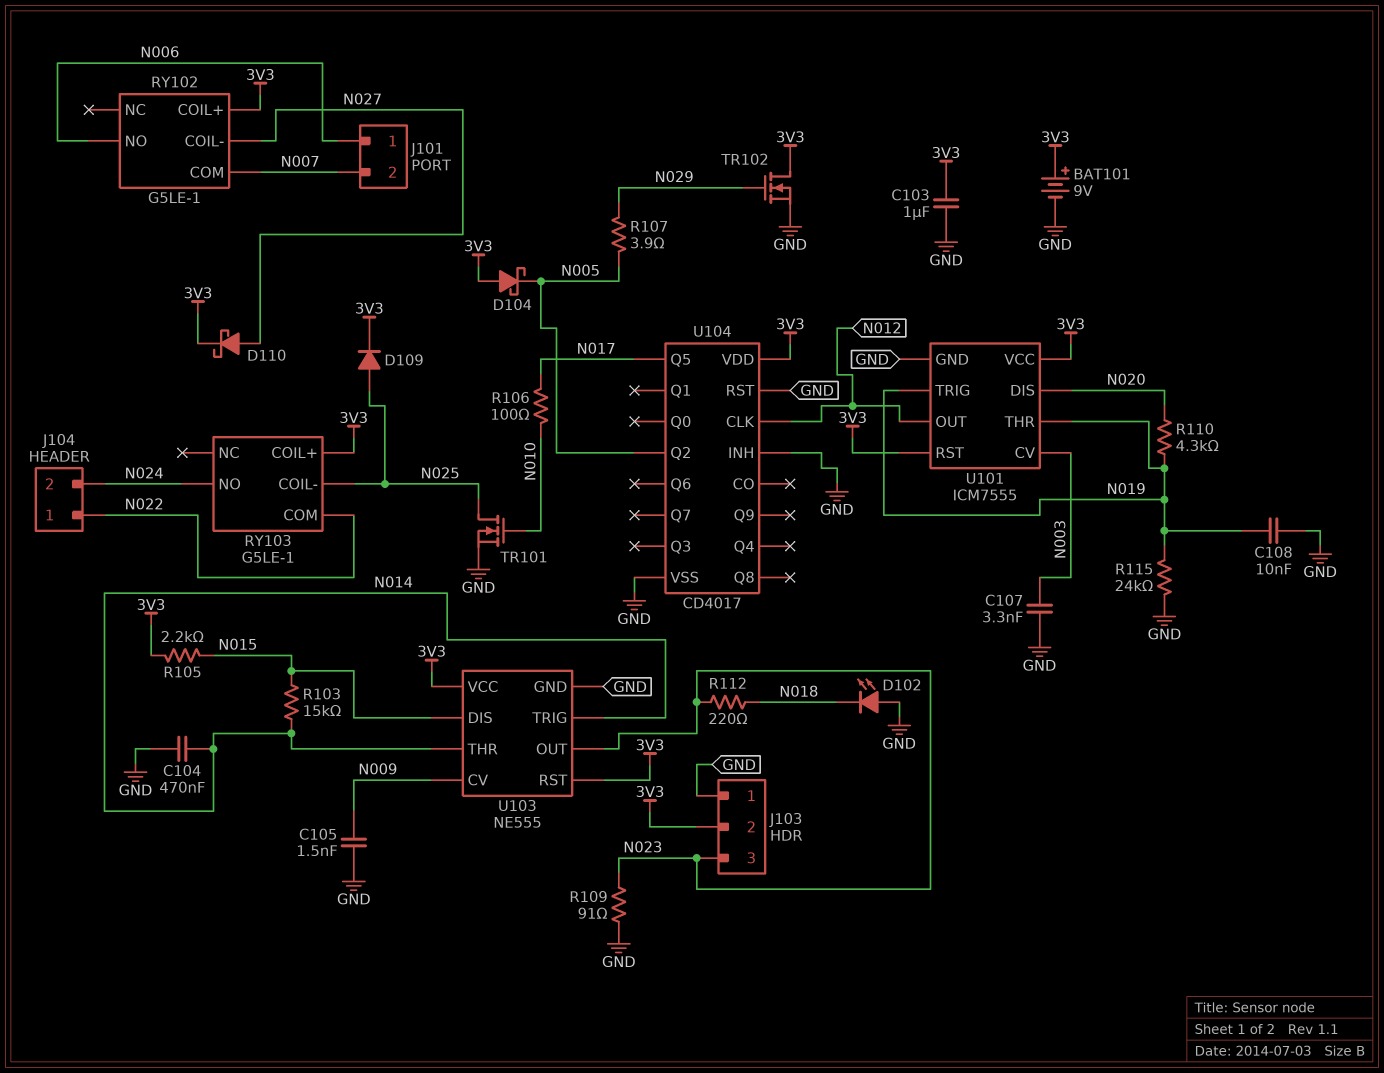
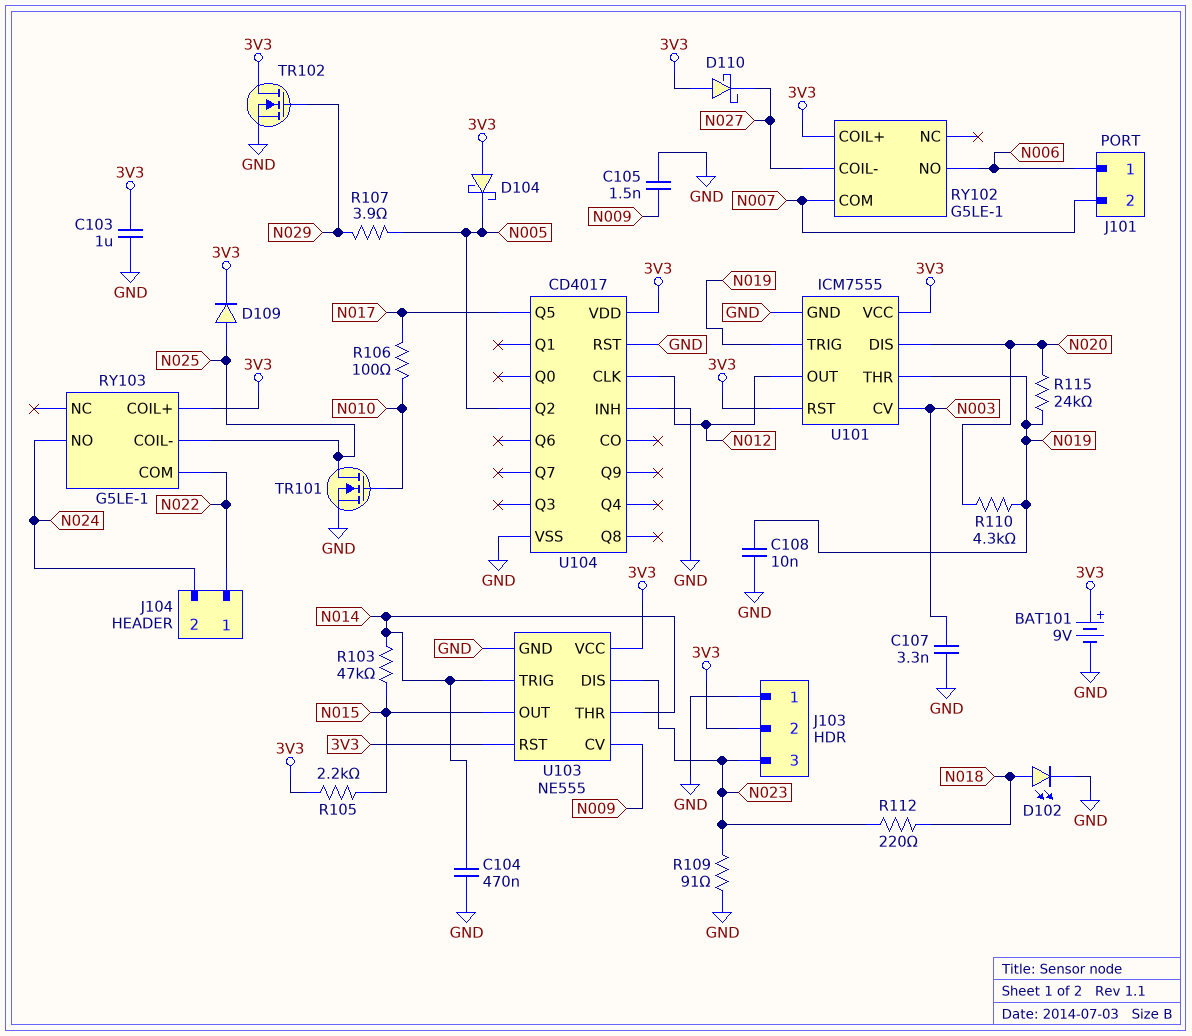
D102: LED (A GND, K N018) -> LED (A N018, K GND)
D110: schottky (A N027, K 3V3) -> schottky (A 3V3, K N027)
R103: 15k (N014, N015) -> 47k (N014, N015)
R115: 24k (GND, N019) -> 24k (N019, N020)
U103 pin DIS: N015 -> N023
U103 pin OUT: N023 -> N015

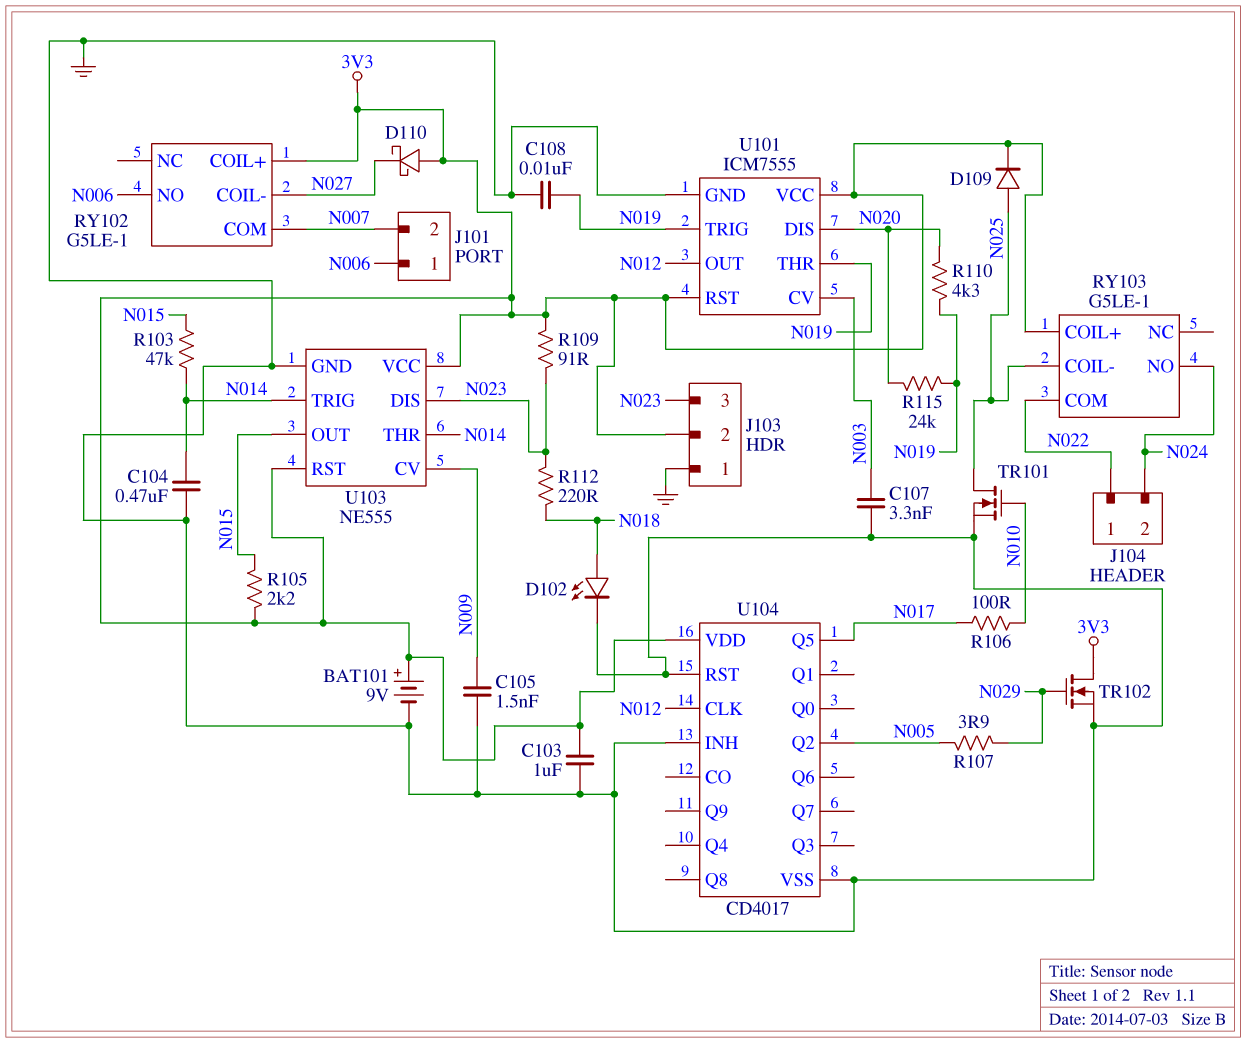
D104: schottky (A 3V3, K N005) -> none
R109: 91 (GND, N023) -> 91 (3V3, N023)

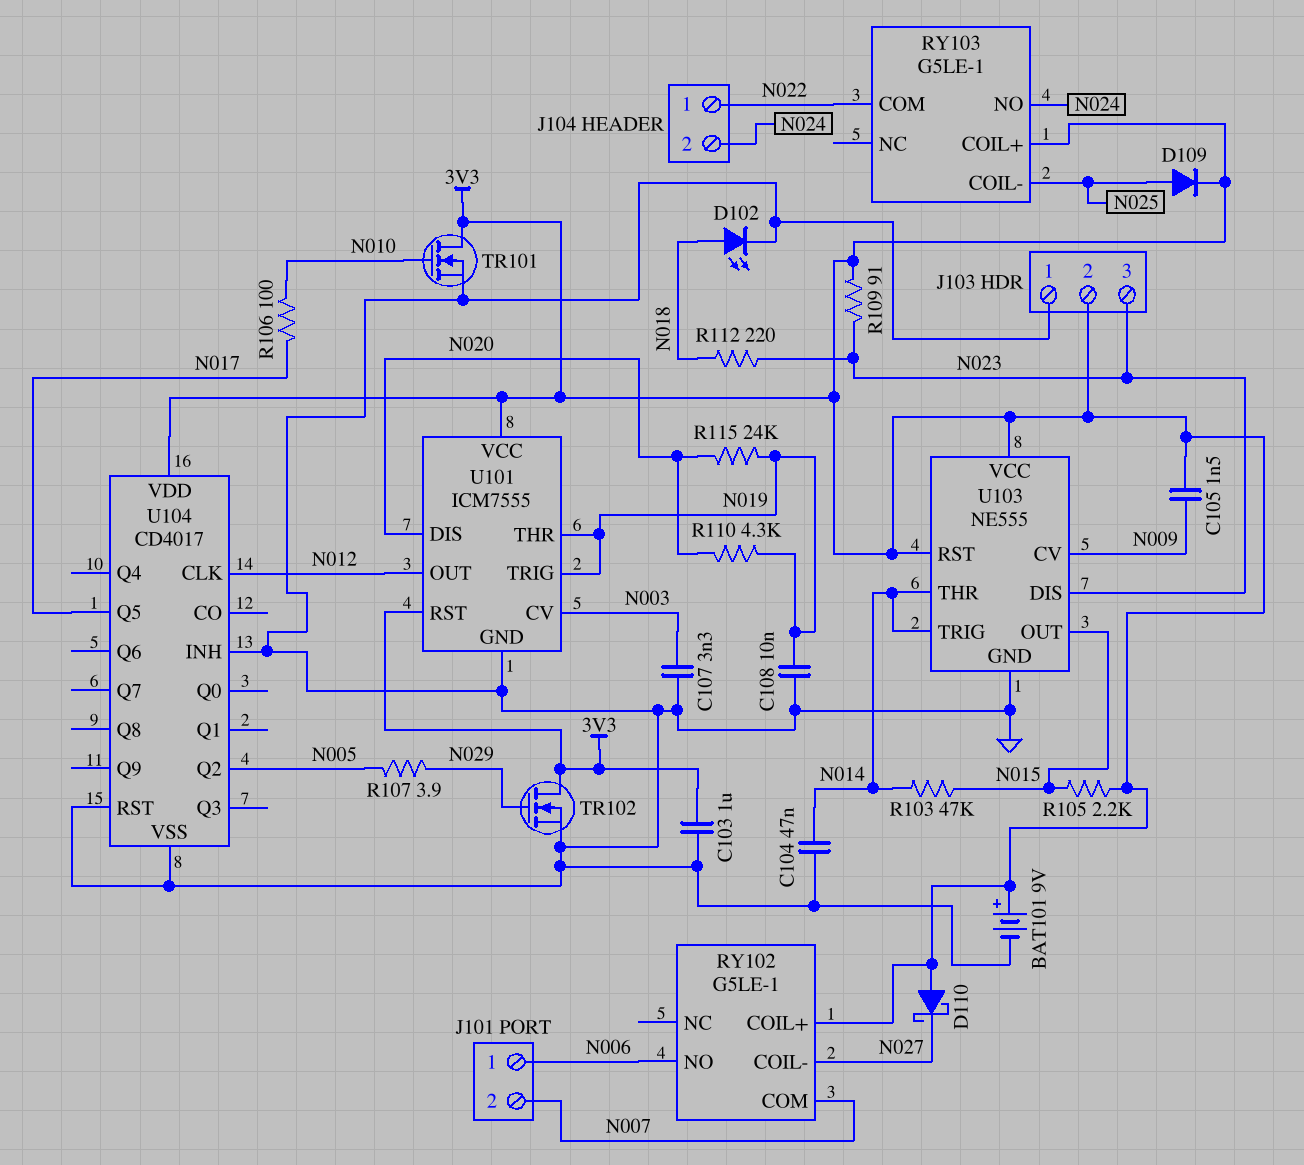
C104: 470nF (GND, N014) -> 47nF (GND, N014)
C105: 1.5nF (GND, N009) -> 1.5nF (3V3, N009)
TR101: NMOS (G N010, D N025, S GND) -> NMOS (G N010, D 3V3, S GND)

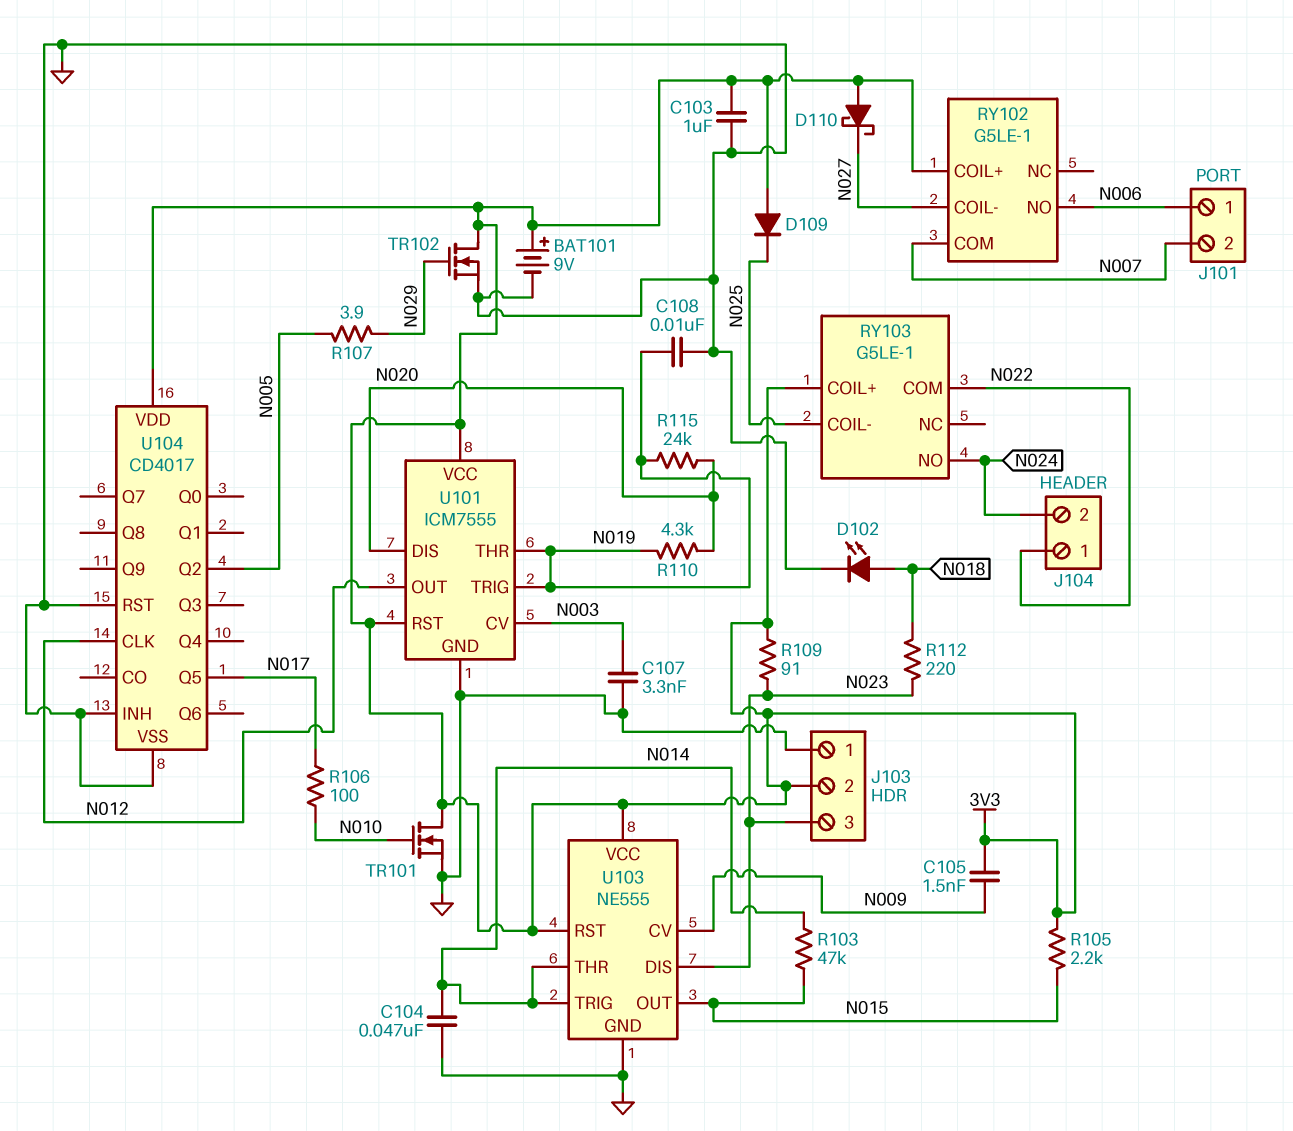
D109: diode (A N025, K 3V3) -> diode (A 3V3, K N025)

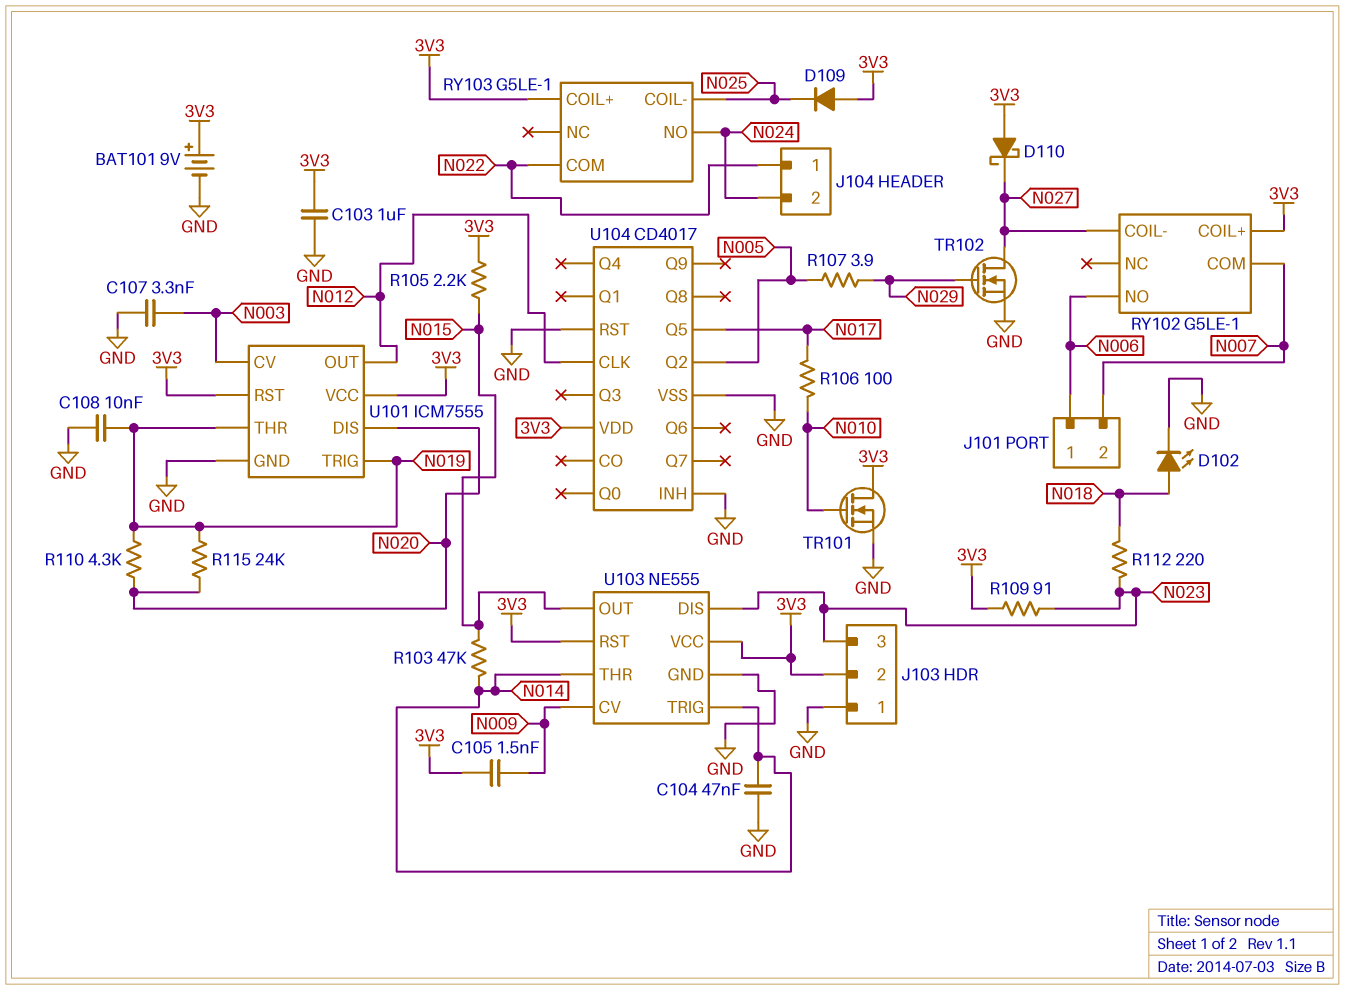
TR102: NMOS (G N029, D 3V3, S GND) -> NMOS (G N029, D N027, S GND)

